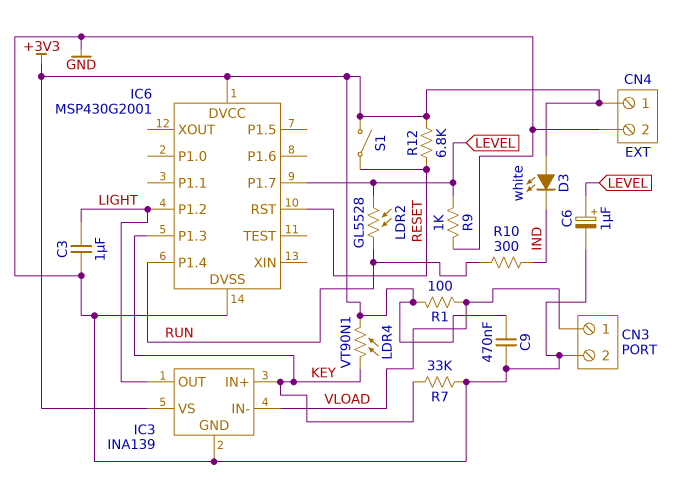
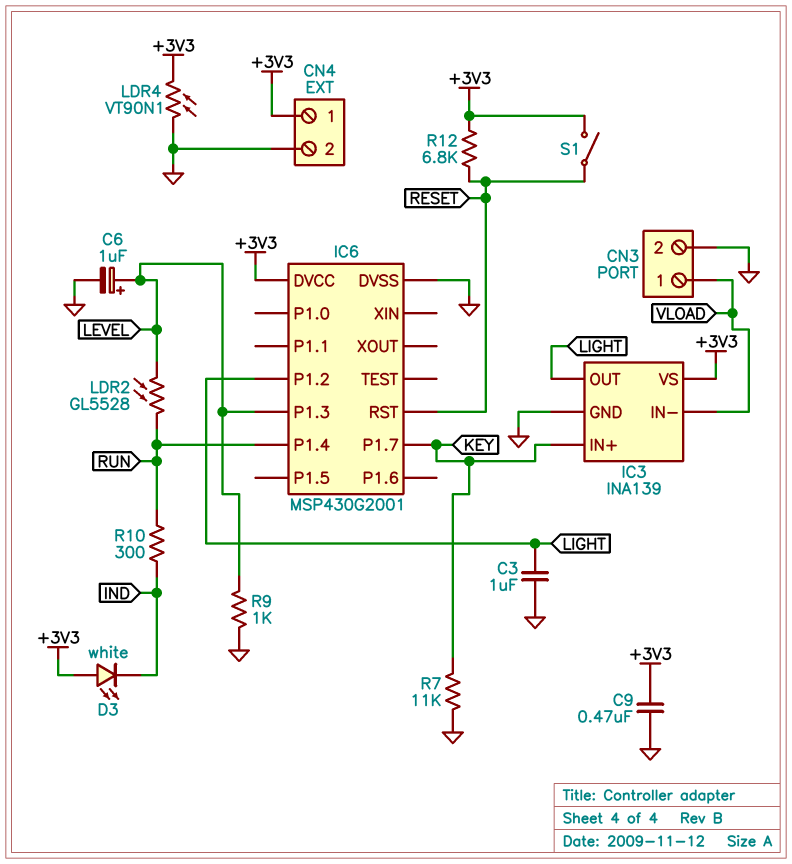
IC6 pin P1.3: KEY -> LEVEL
IC6 pin P1.7: LEVEL -> KEY
LDR4: VT90N1 (+3V3, KEY) -> VT90N1 (+3V3, GND)
R1: 100 (+3V3, VLOAD) -> none
R7: 33k (GND, KEY) -> 11k (GND, KEY)

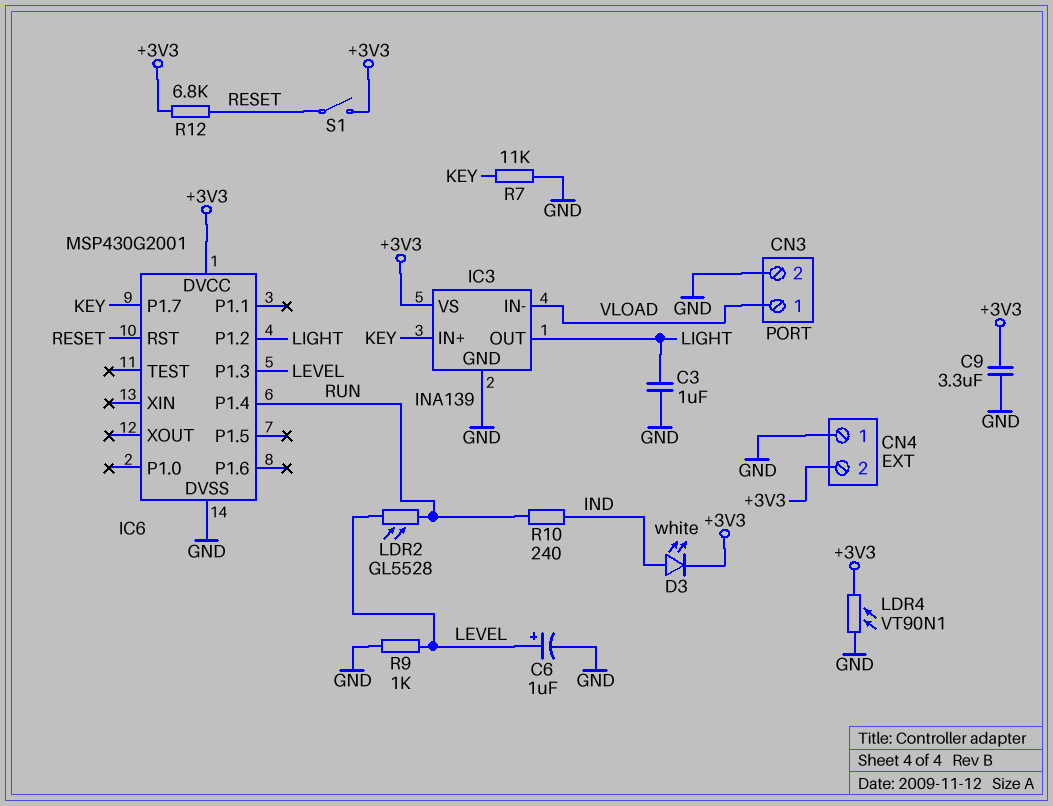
C9: 470nF (+3V3, GND) -> 3.3uF (+3V3, GND)
CN4 pin 1: +3V3 -> GND
CN4 pin 2: GND -> +3V3
D3: LED white (A +3V3, K IND) -> LED white (A IND, K +3V3)
R10: 300 (IND, RUN) -> 240 (IND, RUN)

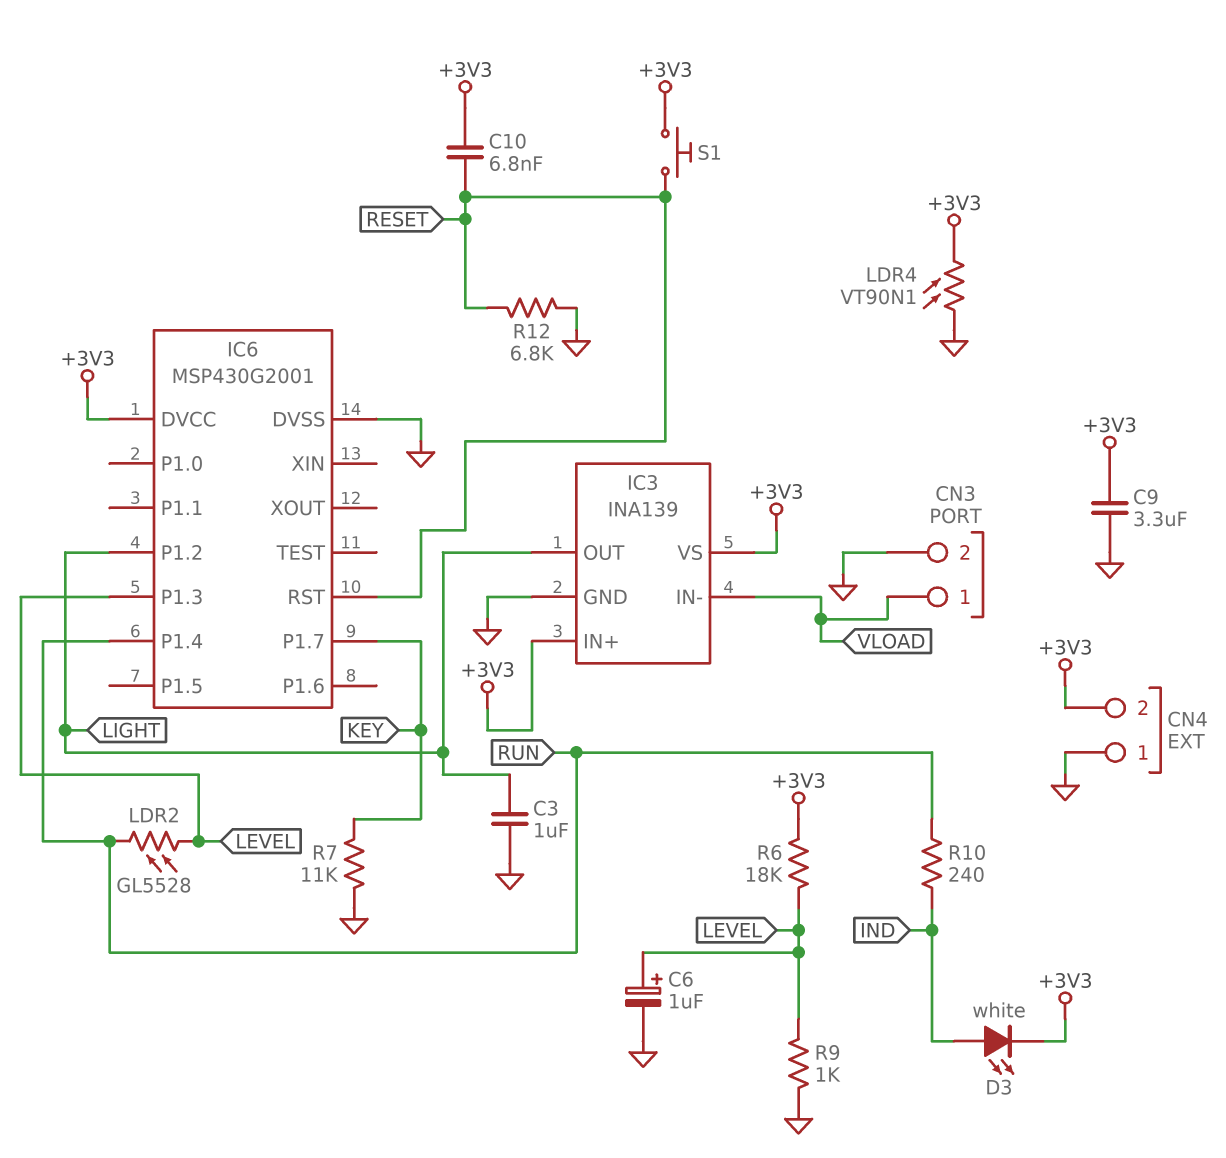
C10: none -> 6.8nF (+3V3, RESET)
IC3 pin IN+: KEY -> +3V3
R6: none -> 18k (+3V3, LEVEL)
R12: 6.8k (+3V3, RESET) -> 6.8k (GND, RESET)
S1: switch (+3V3, RESET) -> button (+3V3, RESET)

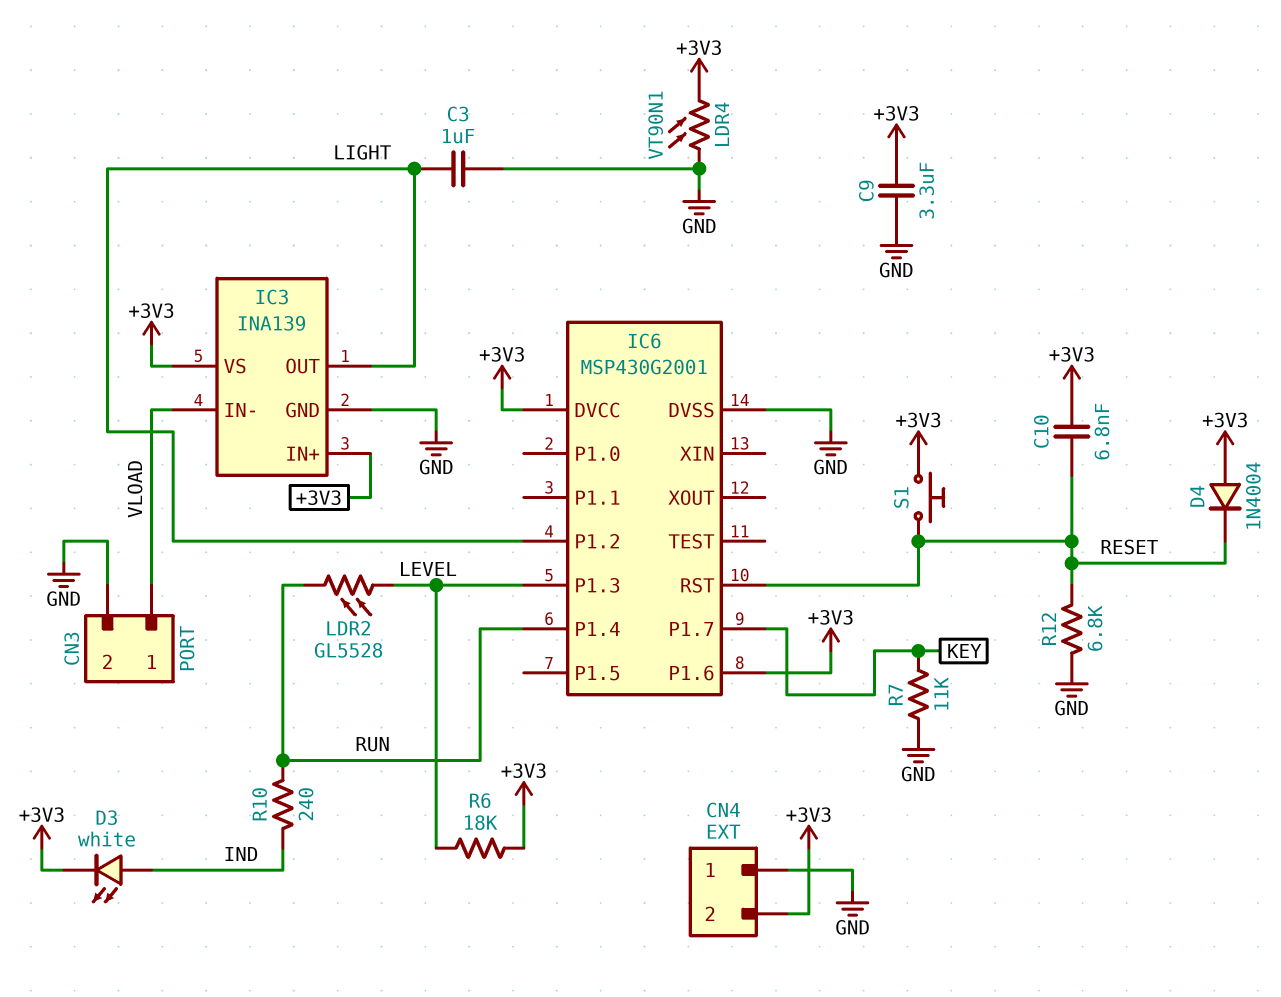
C6: 1uF (plus LEVEL, minus GND) -> none
D4: none -> diode 1N4004 (A +3V3, K RESET)
IC6 pin P1.6: none -> +3V3
R9: 1k (GND, LEVEL) -> none

